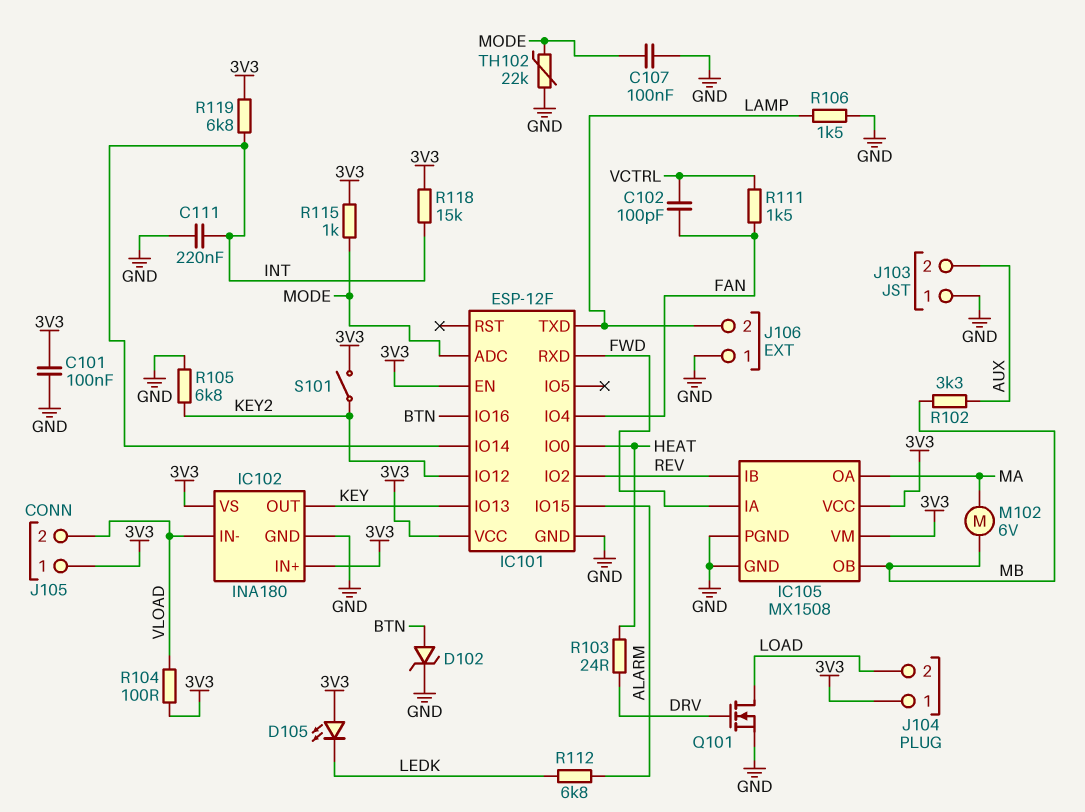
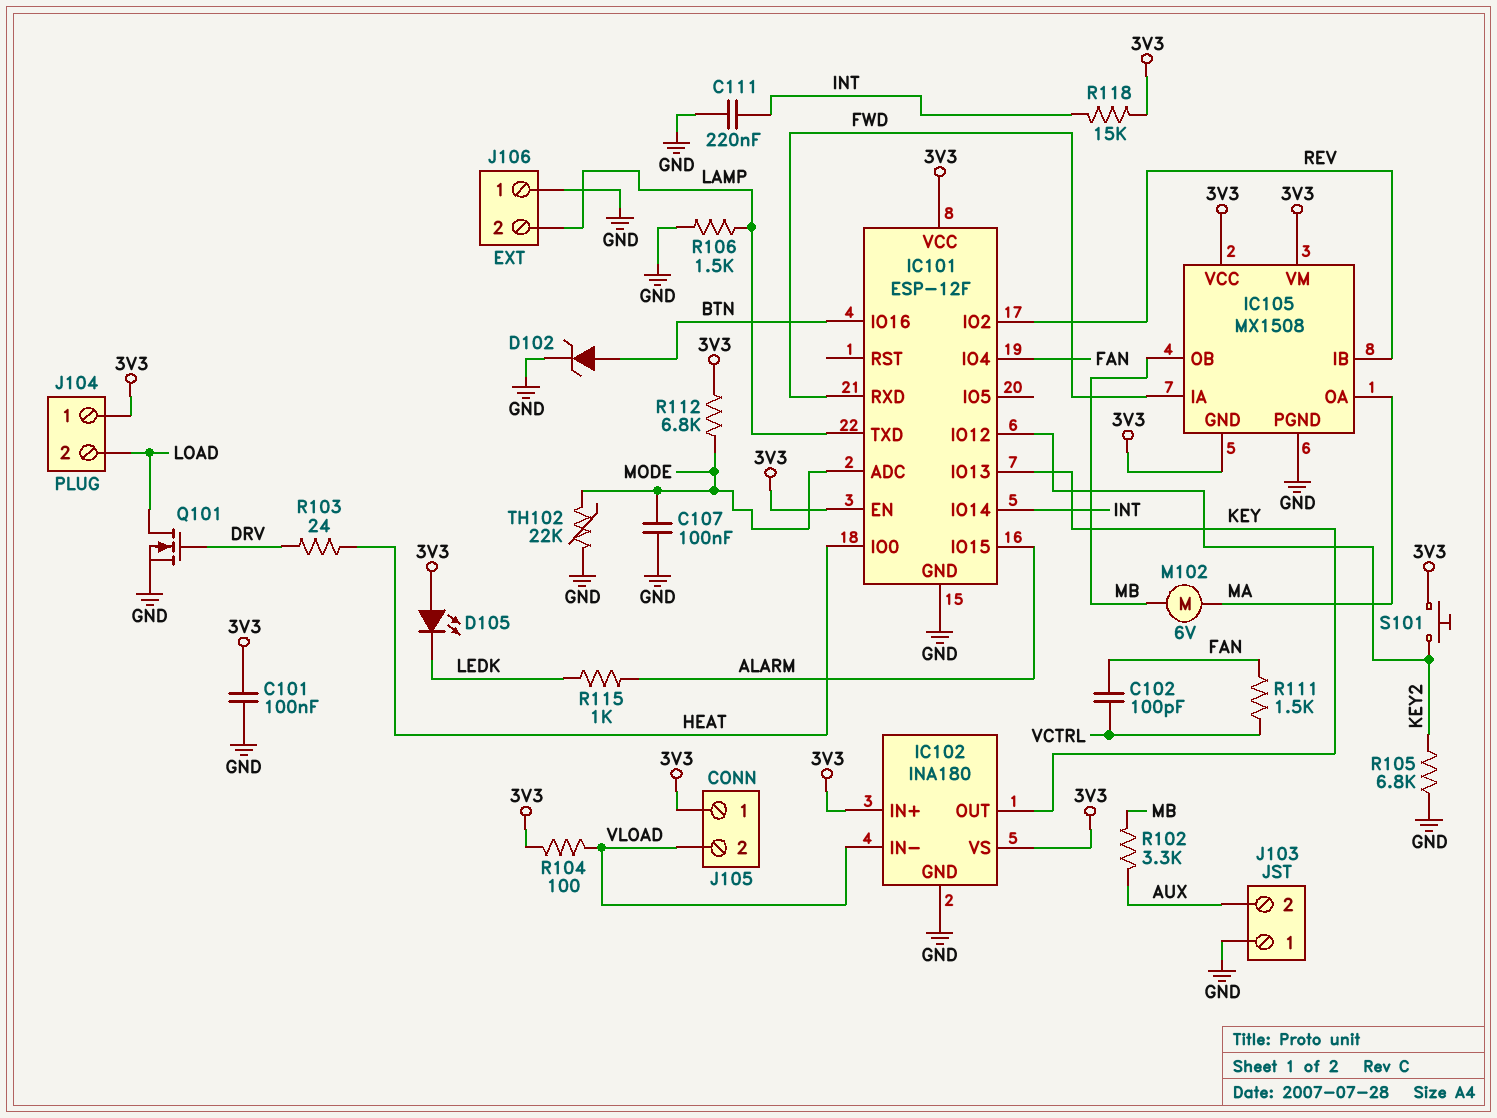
IC105 pin GND: GND -> 3V3
R112: 6.8k (ALARM, LEDK) -> 6.8k (3V3, MODE)
R115: 1k (3V3, MODE) -> 1k (ALARM, LEDK)
R119: 6.8k (3V3, INT) -> none
S101: switch (3V3, KEY2) -> button (3V3, KEY2)

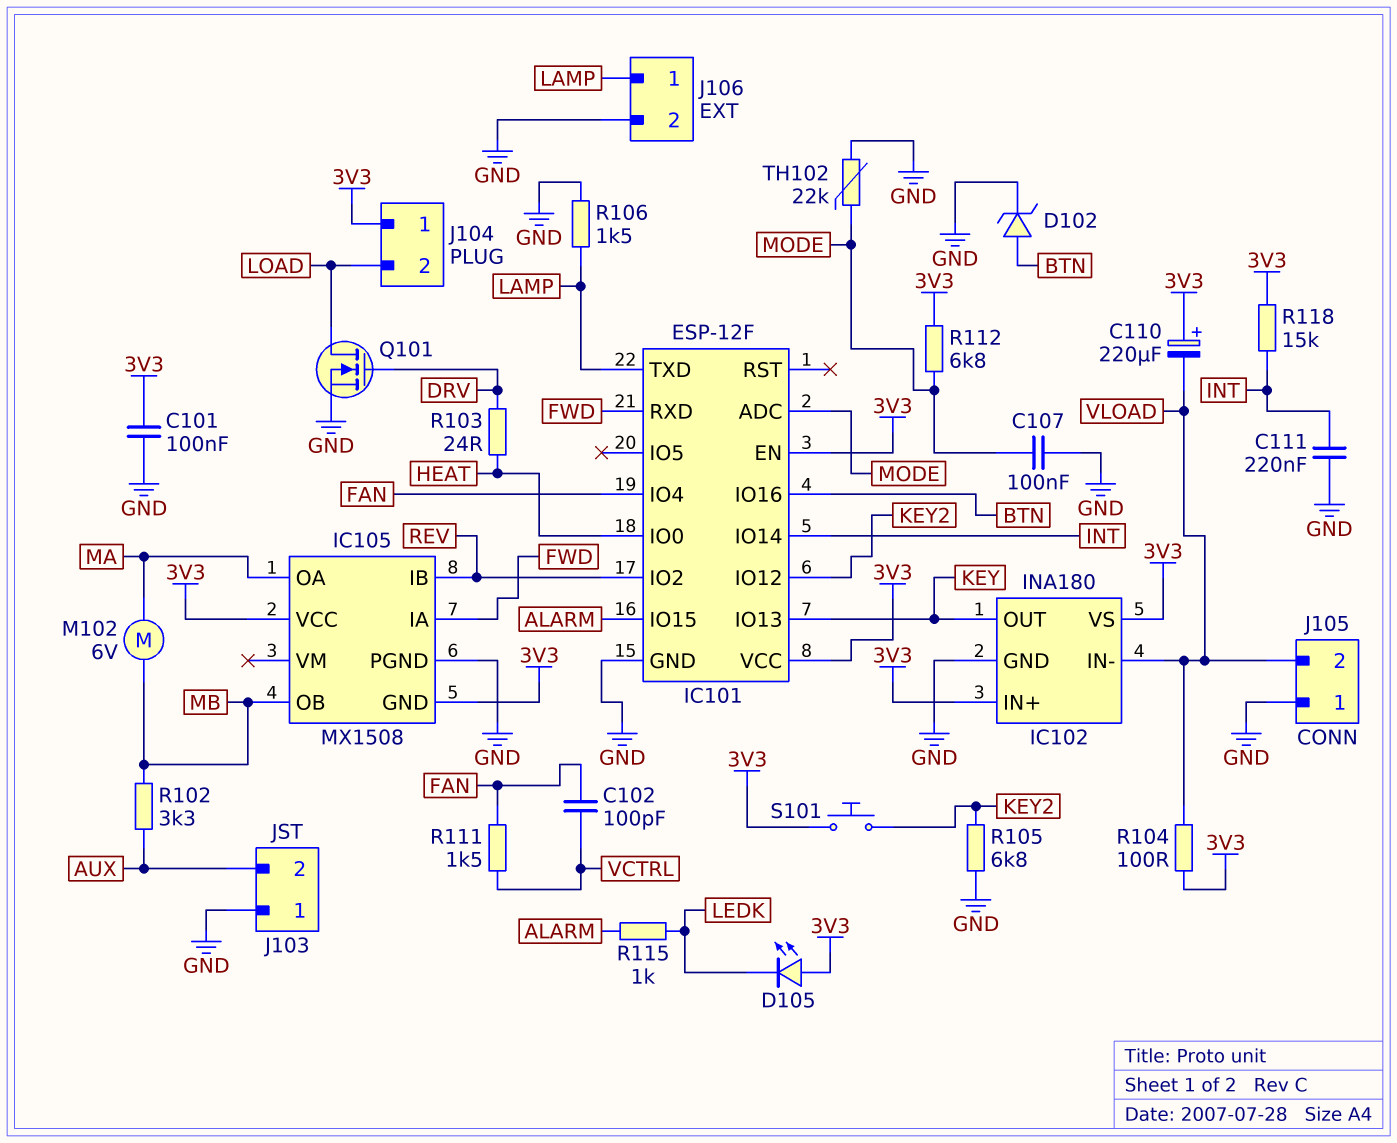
C110: none -> 220uF (plus 3V3, minus VLOAD)
IC105 pin VM: 3V3 -> none
J105 pin 1: 3V3 -> GND
J106 pin 1: GND -> LAMP
J106 pin 2: LAMP -> GND

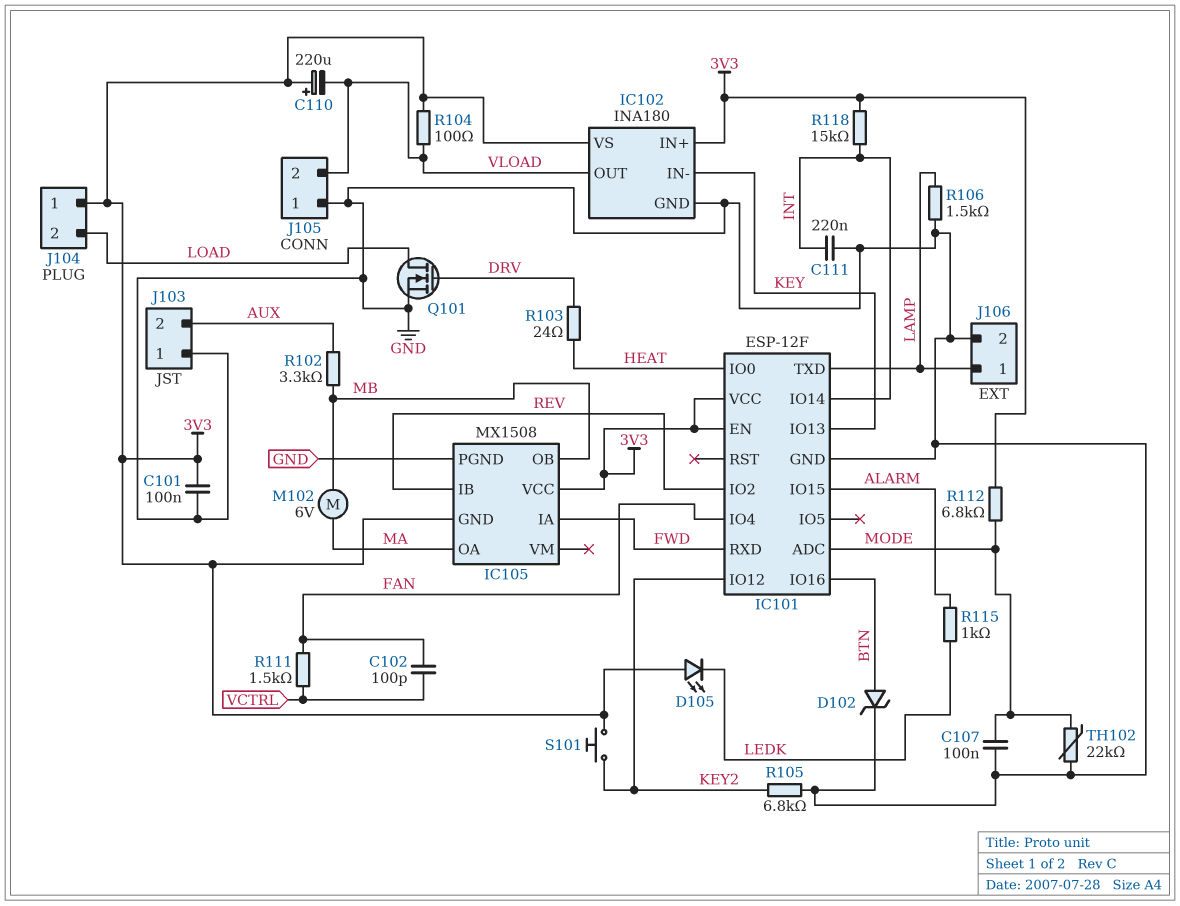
IC102 pin IN-: VLOAD -> KEY
IC102 pin OUT: KEY -> VLOAD

